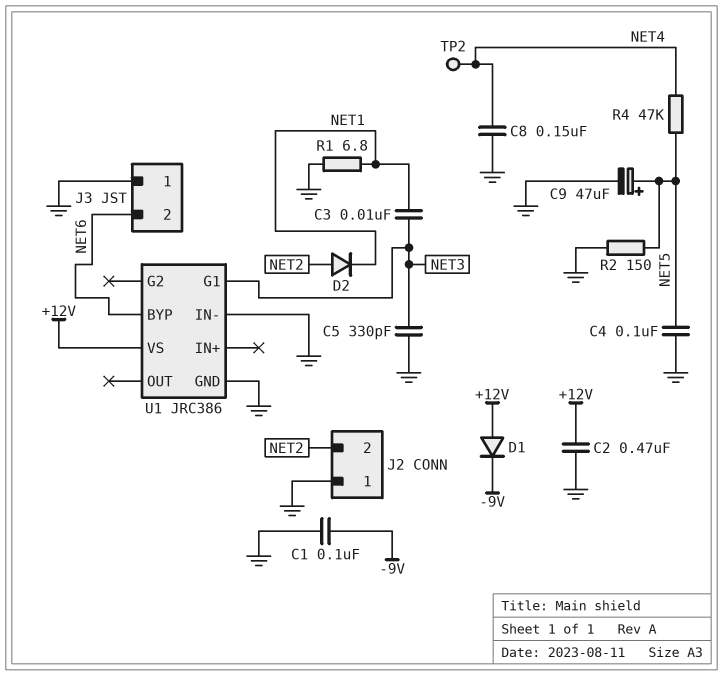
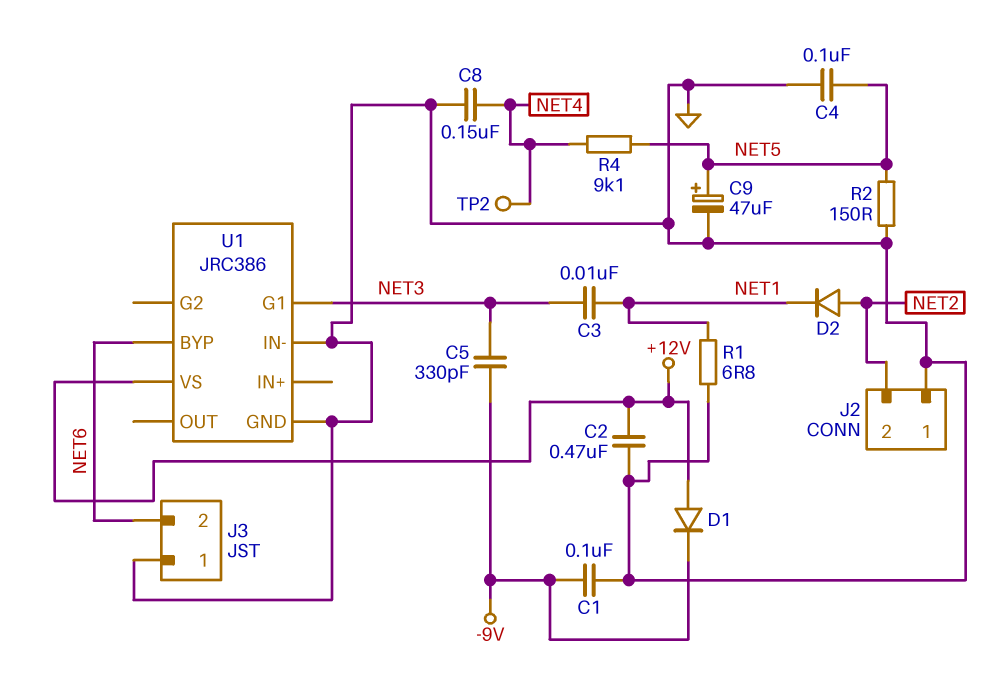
C5: 330pF (GND, NET3) -> 330pF (-9V, NET3)
R4: 47k (NET4, NET5) -> 9.1k (NET4, NET5)

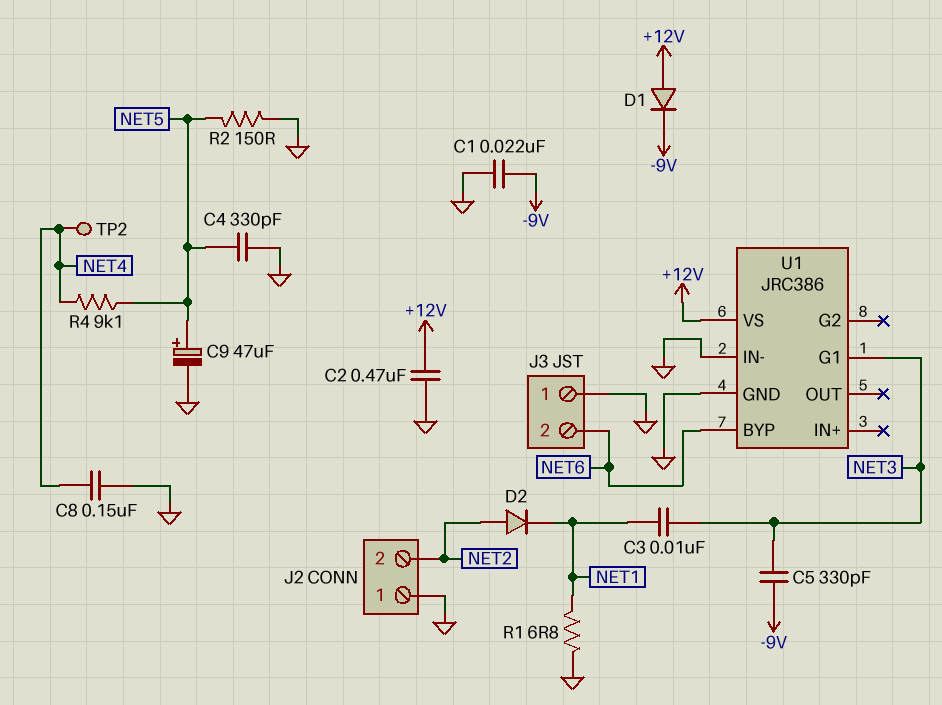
C1: 100nF (-9V, GND) -> 22nF (-9V, GND)
C4: 100nF (GND, NET5) -> 330pF (GND, NET5)

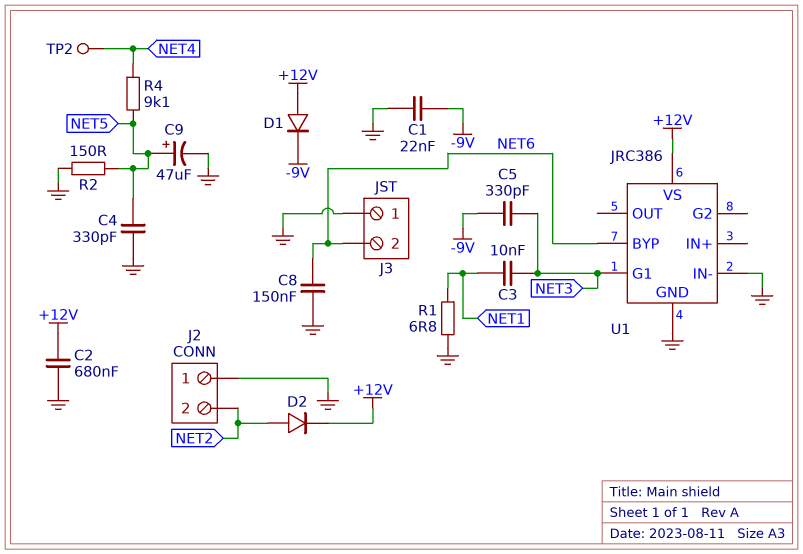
C2: 470nF (+12V, GND) -> 680nF (+12V, GND)
C8: 150nF (GND, NET4) -> 150nF (GND, NET6)
D2: diode (A NET2, K NET1) -> diode (A NET2, K +12V)

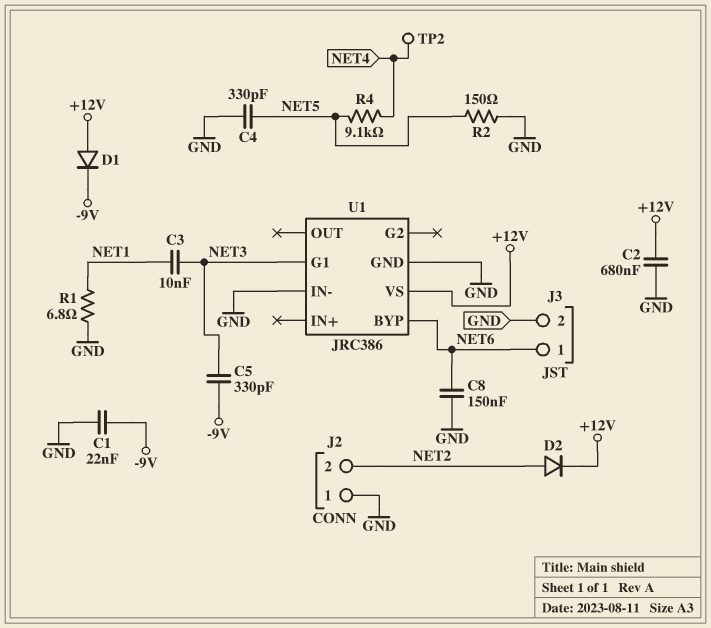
C9: 47uF (plus NET5, minus GND) -> none
J3 pin 1: GND -> NET6
J3 pin 2: NET6 -> GND

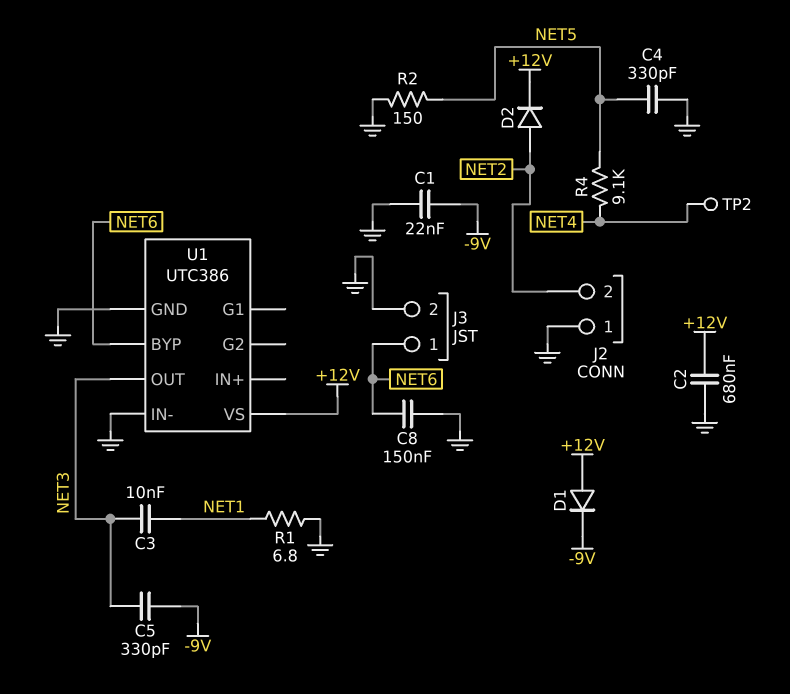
U1: JRC386 -> UTC386
U1 pin G1: NET3 -> none
U1 pin OUT: none -> NET3

